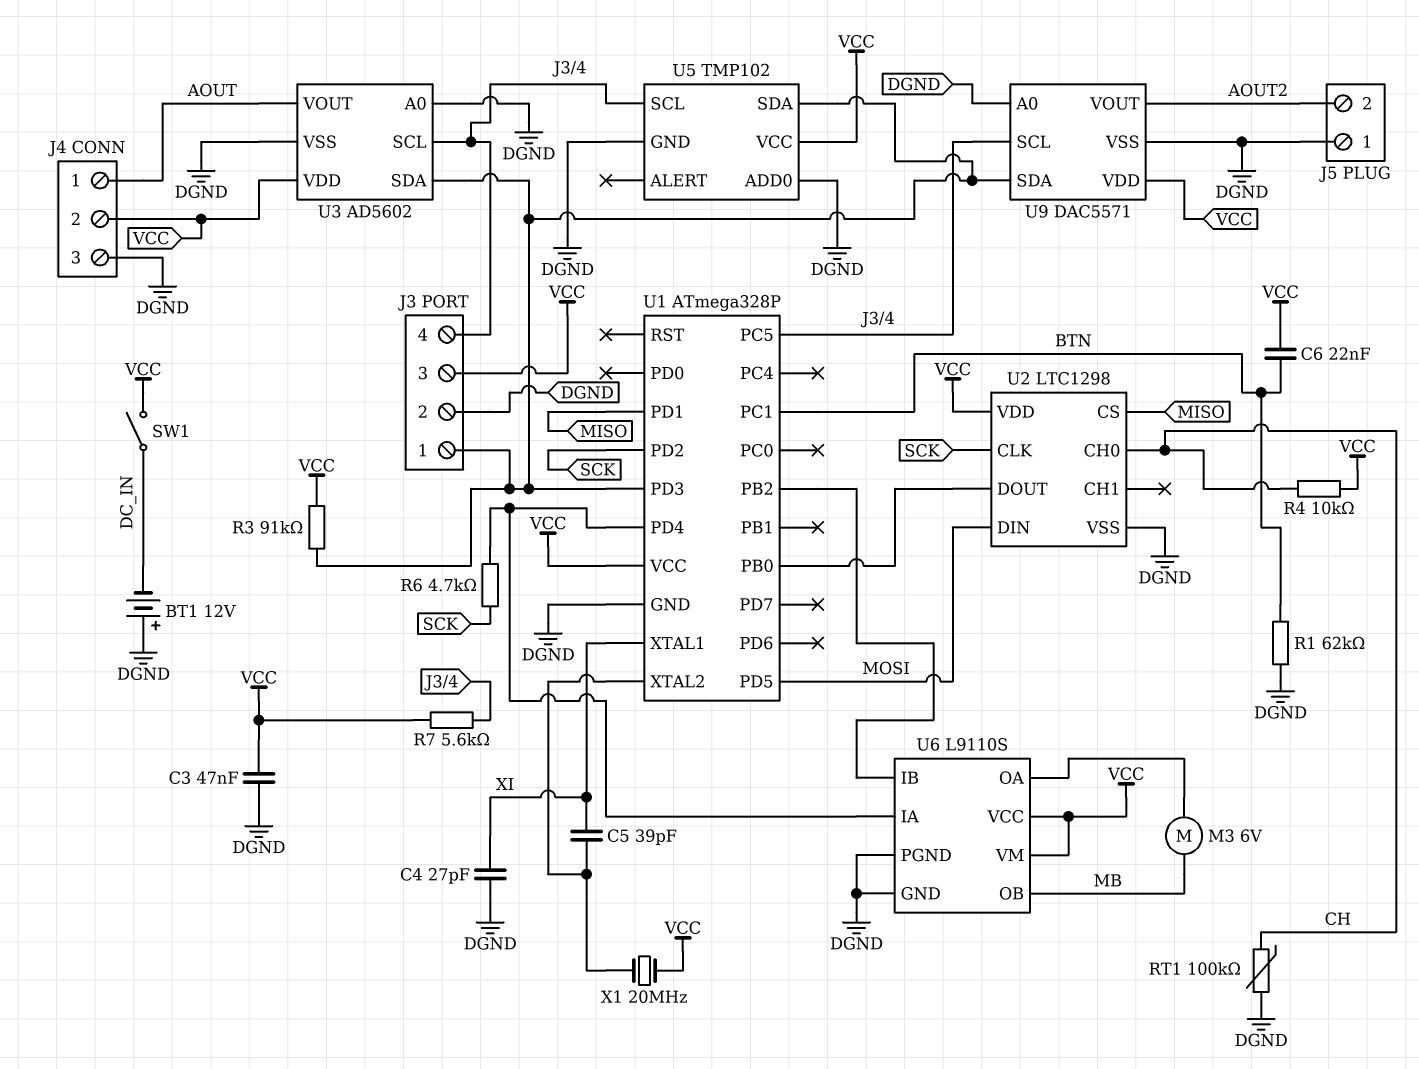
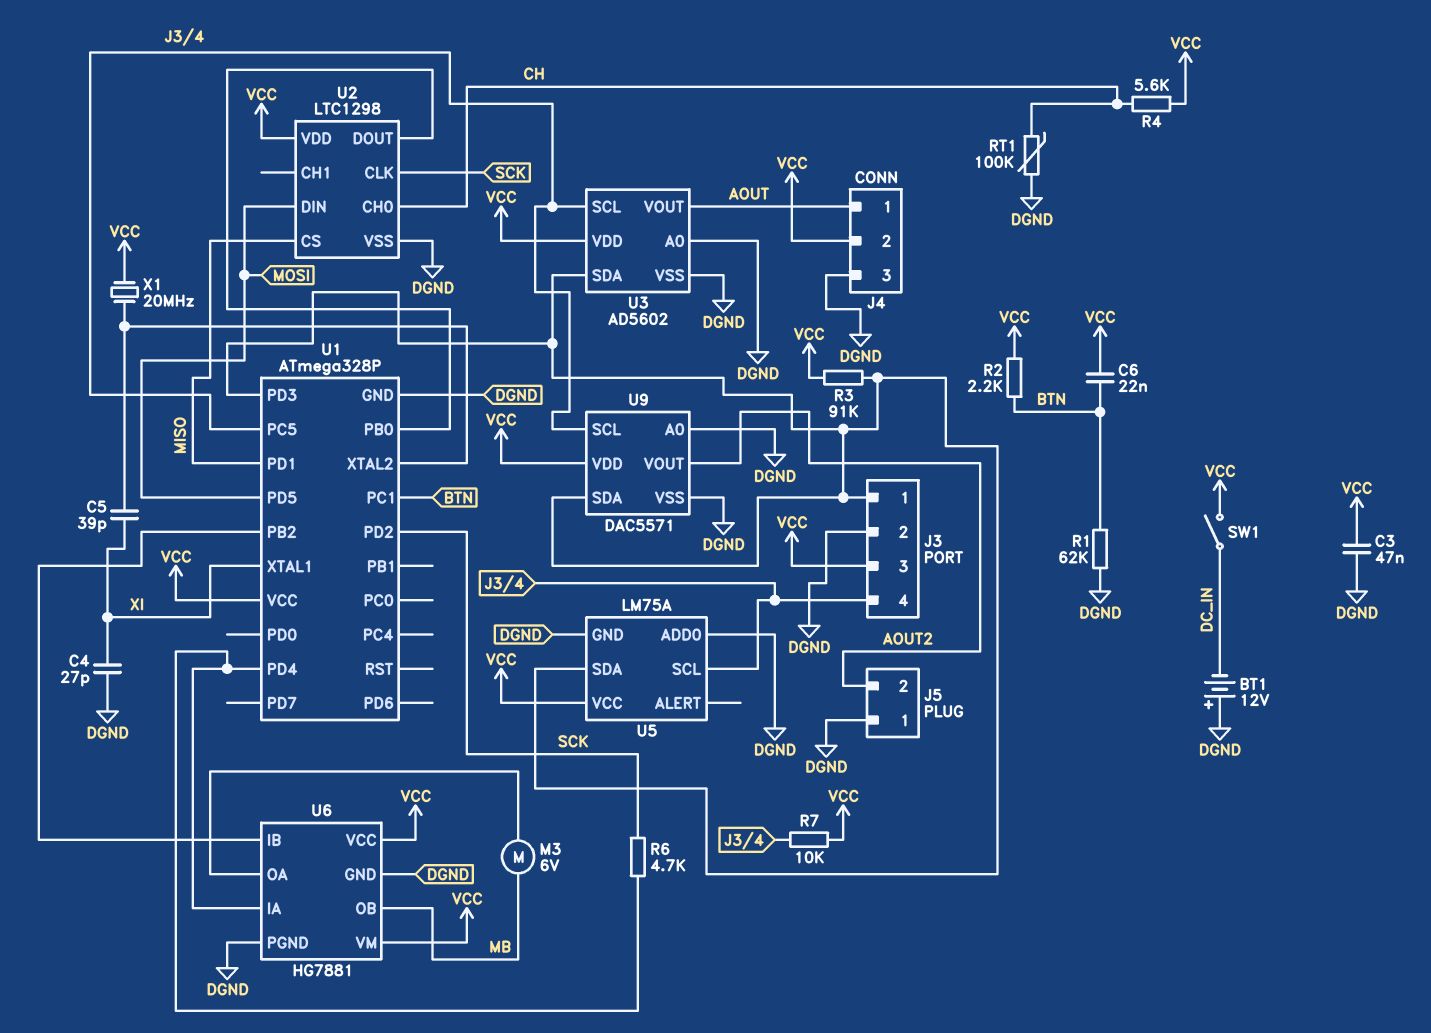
R2: none -> 2.2k (BTN, VCC)
R4: 10k (CH, VCC) -> 5.6k (CH, VCC)
R7: 5.6k (J3/4, VCC) -> 10k (J3/4, VCC)
U5: TMP102 -> LM75A
U6: L9110S -> HG7881

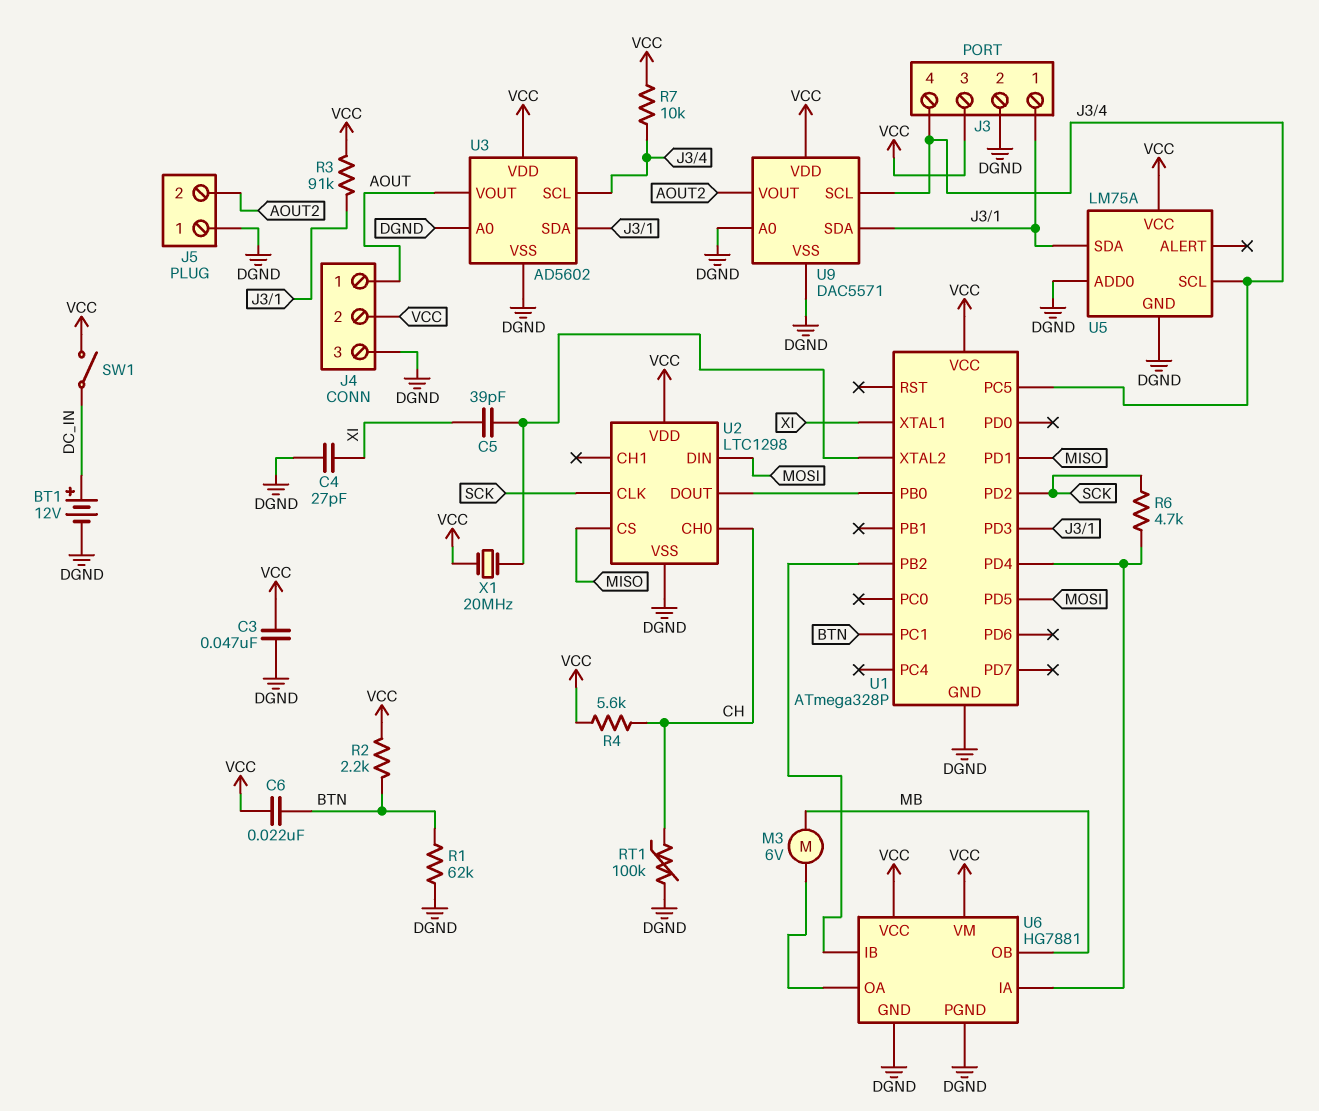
BT1: 12V (plus DGND, minus DC_IN) -> 12V (plus DC_IN, minus DGND)

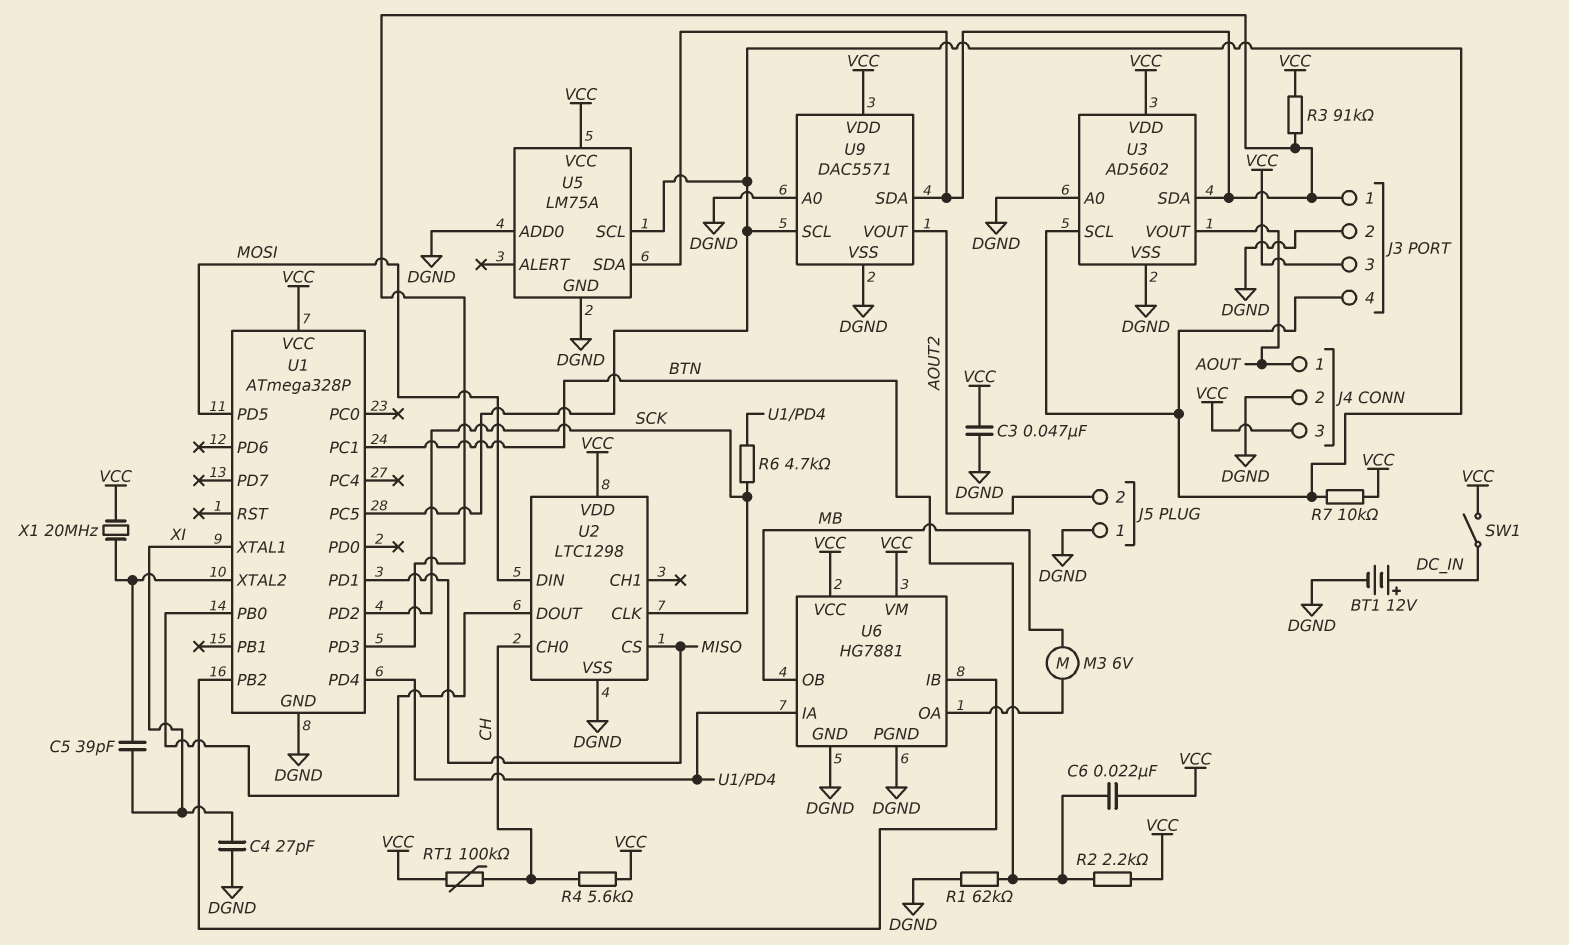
J4 pin 2: VCC -> DGND
J4 pin 3: DGND -> VCC
RT1: 100k (CH, DGND) -> 100k (CH, VCC)

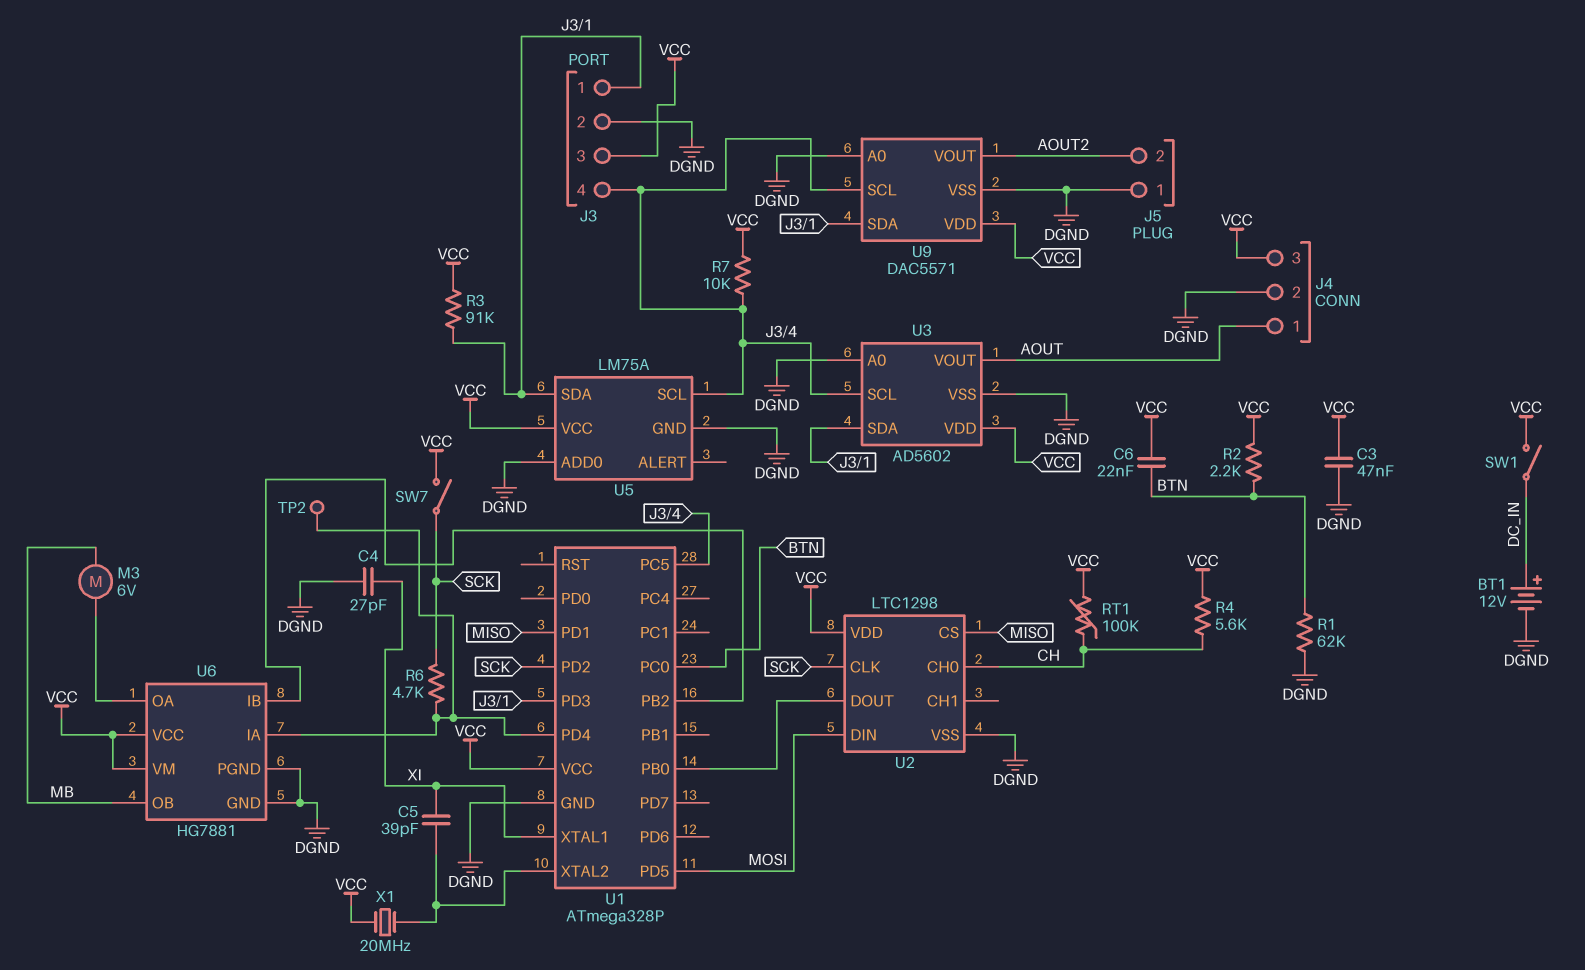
SW7: none -> switch (SCK, VCC)
TP2: none -> test point (U1/PD4)
U1 pin PC0: none -> BTN
U1 pin PC1: BTN -> none

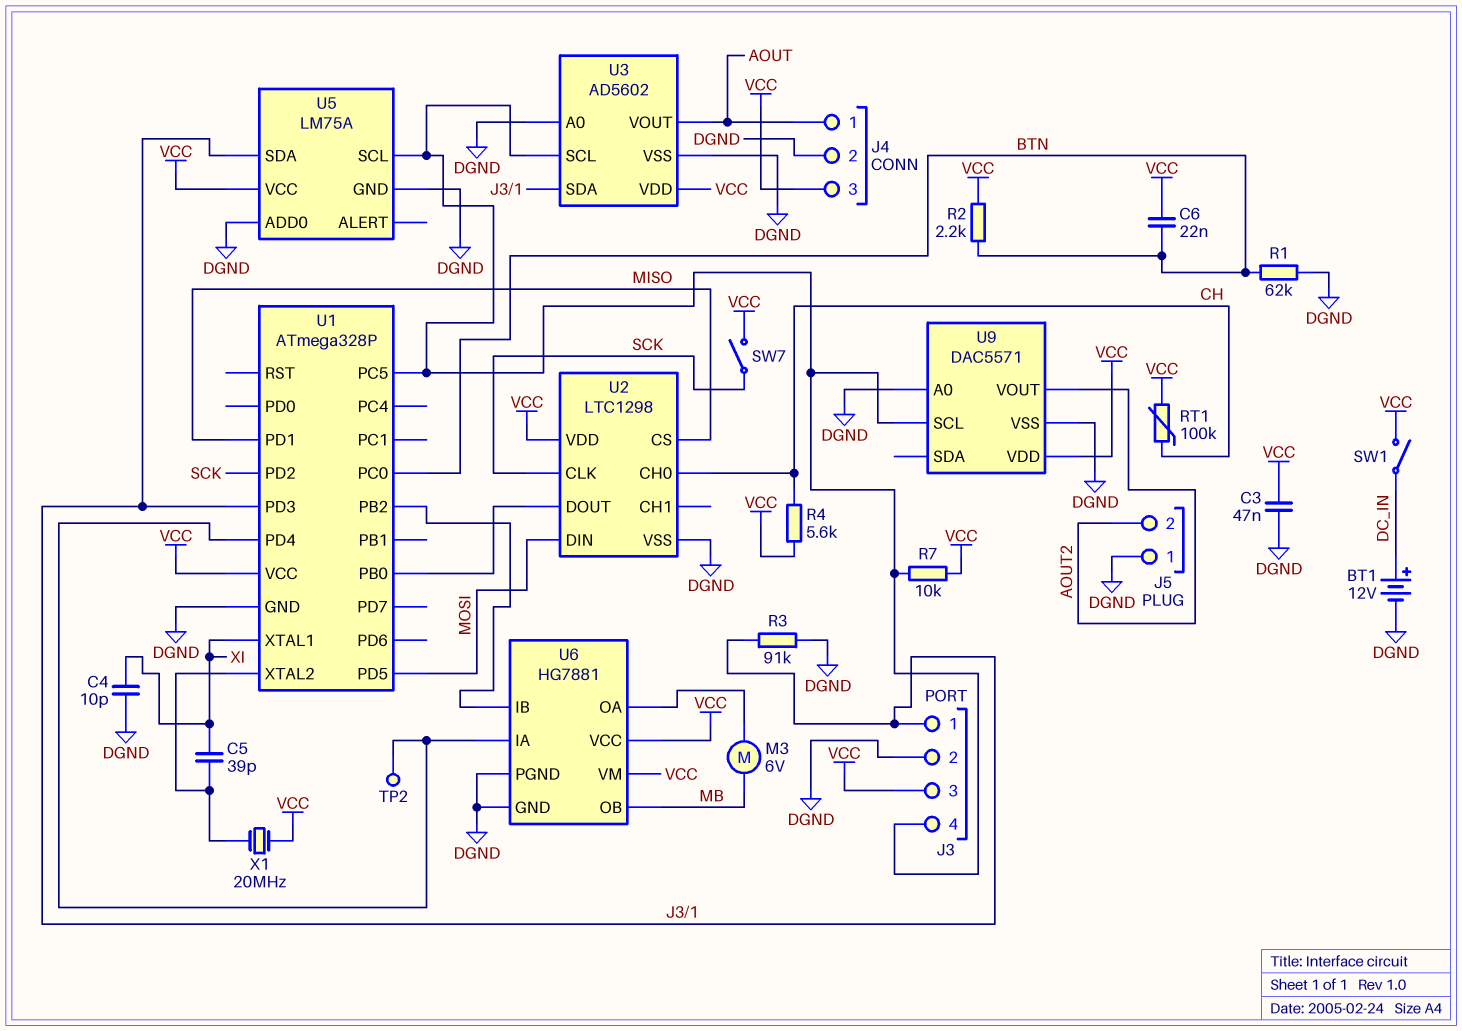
C4: 27pF (DGND, XI) -> 10pF (DGND, XI)
R3: 91k (J3/1, VCC) -> 91k (DGND, J3/1)
R6: 4.7k (SCK, U1/PD4) -> none
U9 pin SDA: J3/1 -> none

